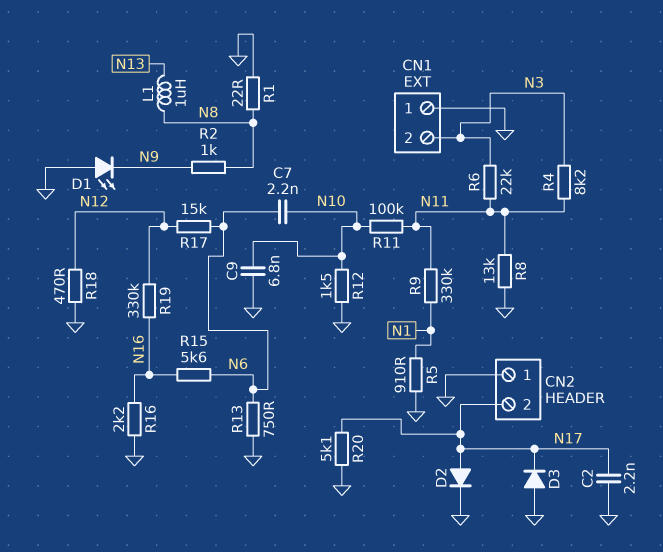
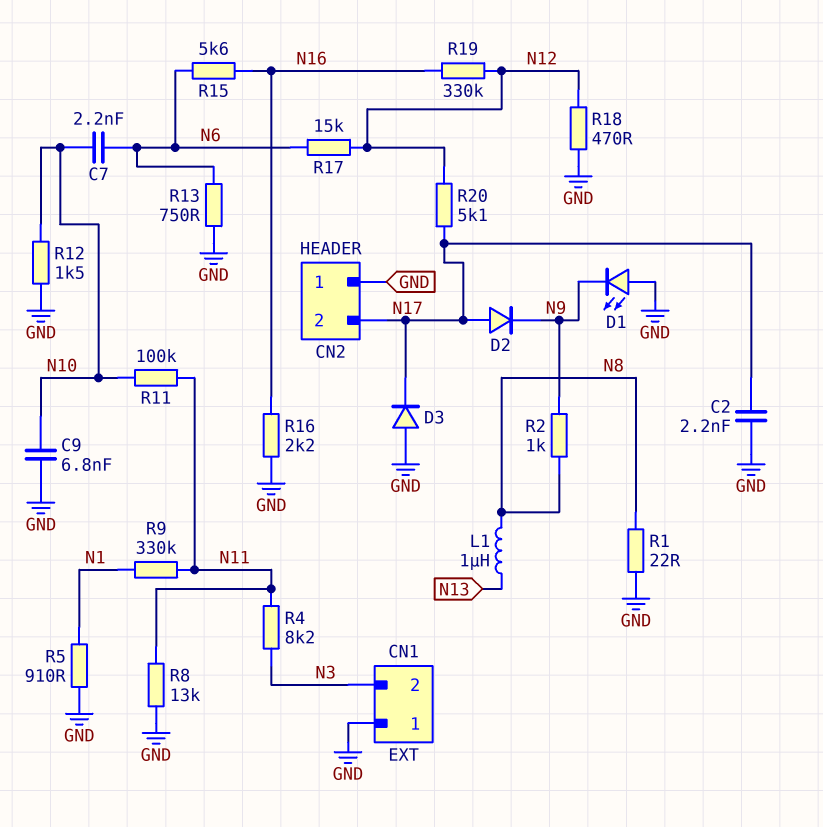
D2: diode (A N17, K GND) -> diode (A N17, K N9)
R6: 22k (N3, N11) -> none
R20: 5.1k (GND, N17) -> 5.1k (N12, N17)

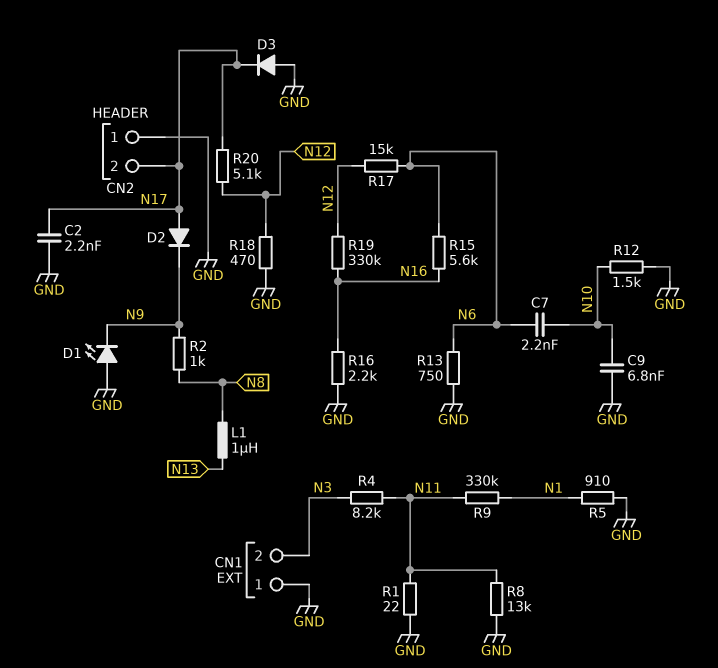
R1: 22 (GND, N8) -> 22 (GND, N11)
R11: 100k (N10, N11) -> none

